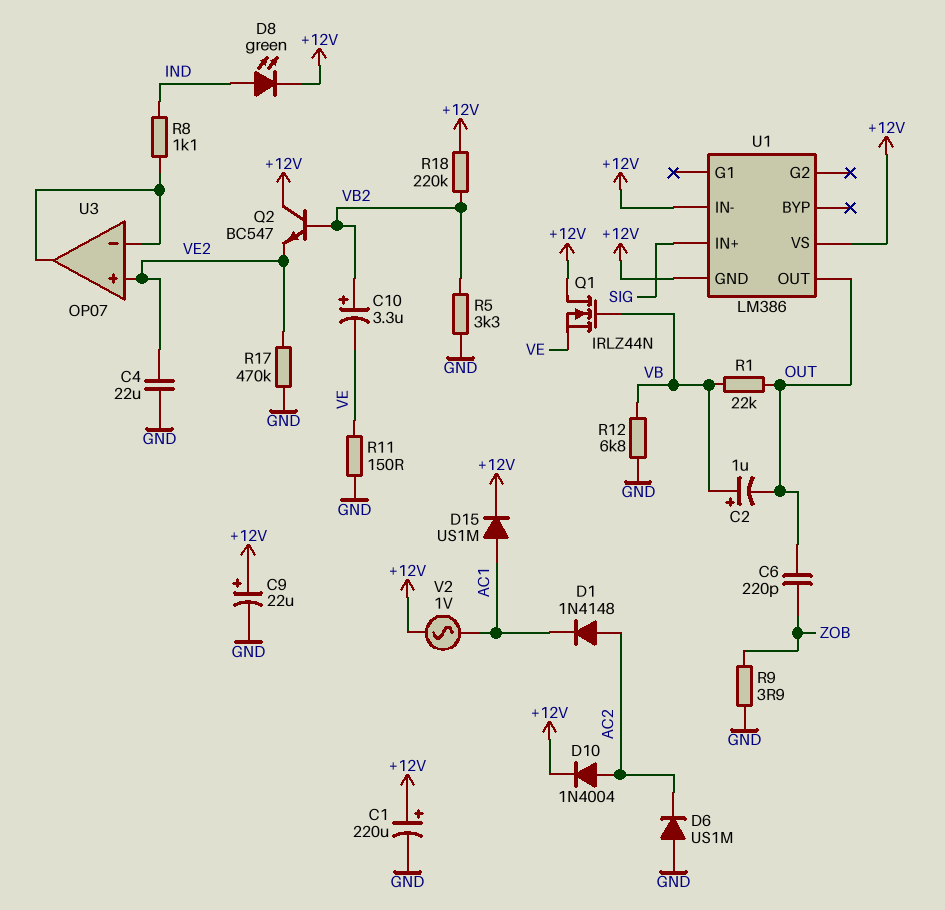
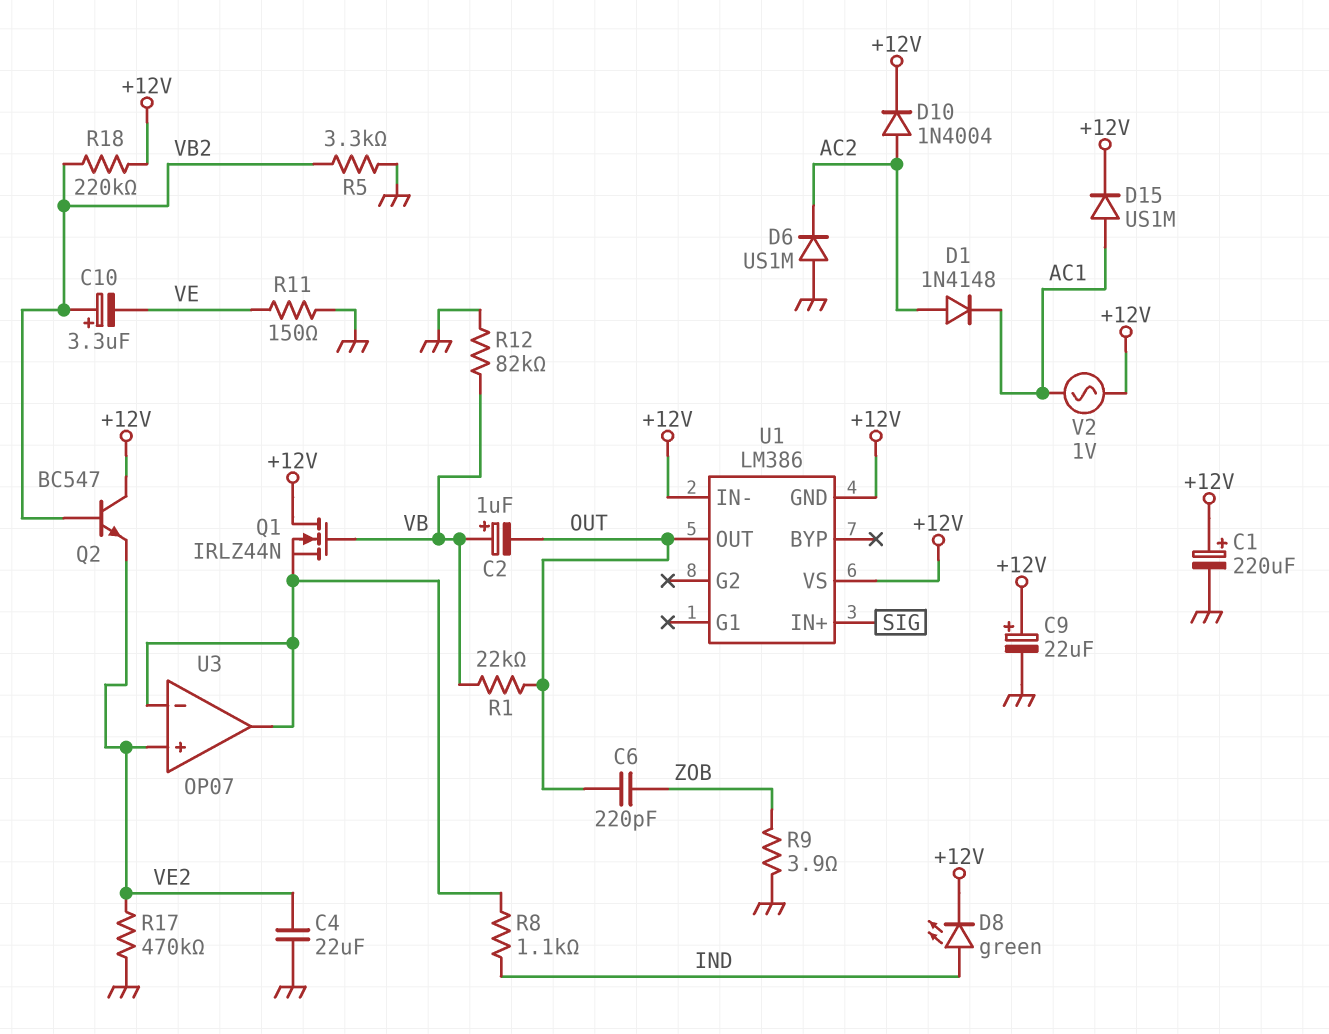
Q1: NMOS IRLZ44N (G VB, D +12V, S VE) -> NMOS IRLZ44N (G VB, D +12V, S U3/in-)
R12: 6.8k (GND, VB) -> 82k (GND, VB)

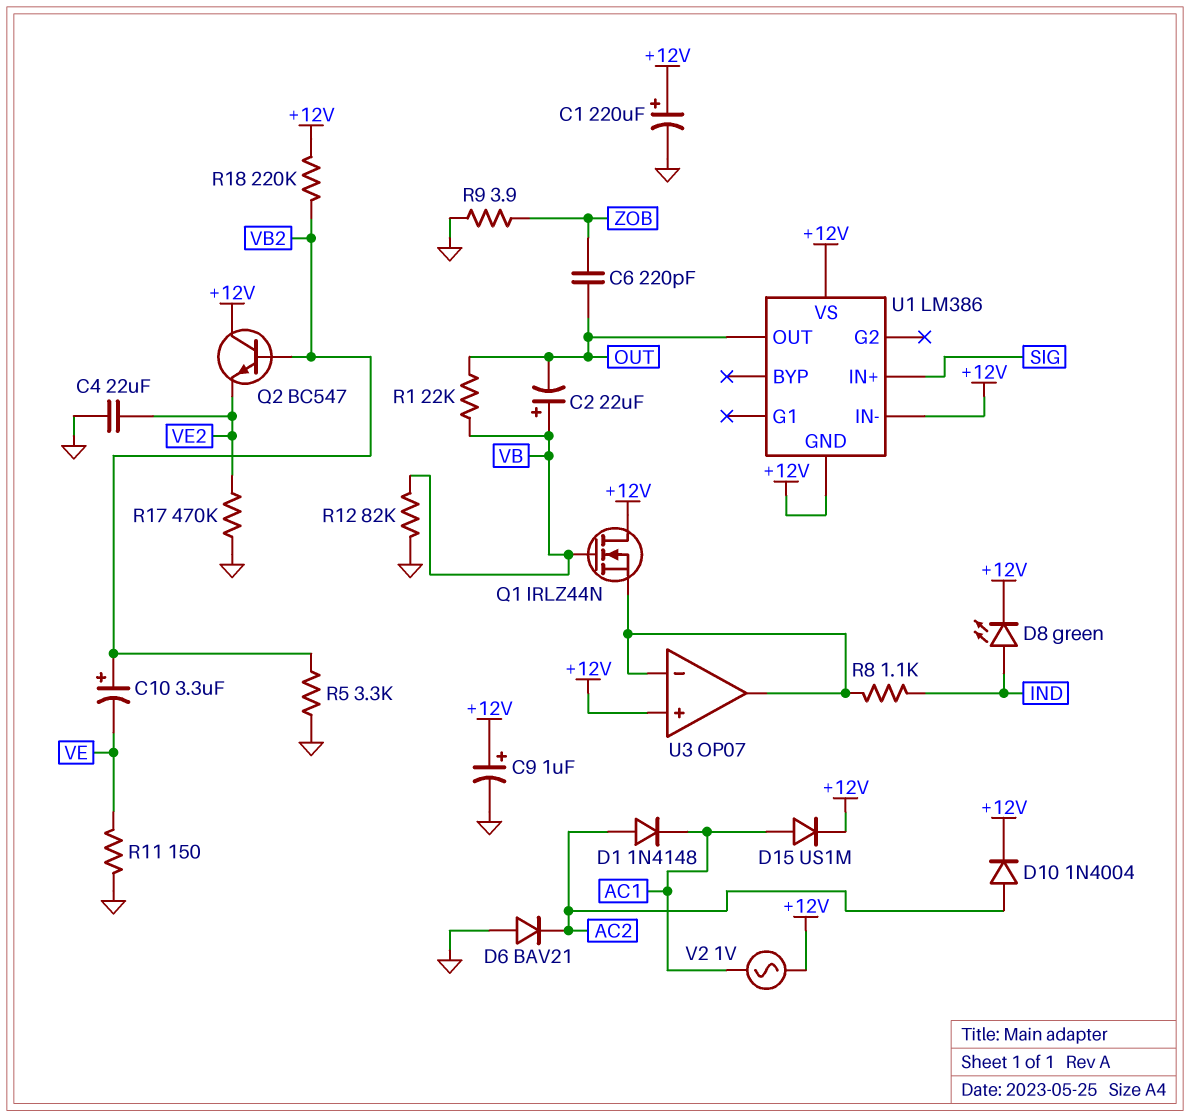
C2: 1uF (plus VB, minus OUT) -> 22uF (plus VB, minus OUT)
C9: 22uF (plus +12V, minus GND) -> 1uF (plus +12V, minus GND)
D6: diode US1M (A GND, K AC2) -> diode BAV21 (A GND, K AC2)
U3 pin in+: VE2 -> +12V

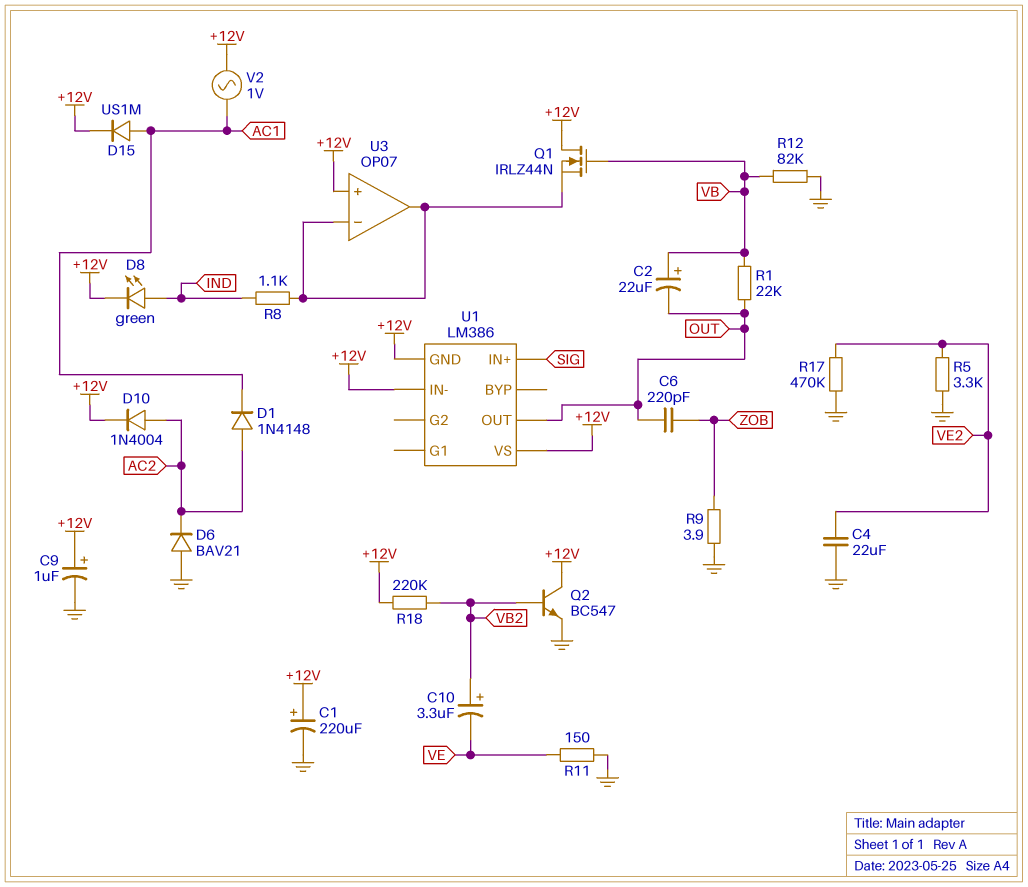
Q2: NPN BC547 (B VB2, C +12V, E VE2) -> NPN BC547 (B VB2, C +12V, E GND)
R5: 3.3k (GND, VB2) -> 3.3k (GND, VE2)

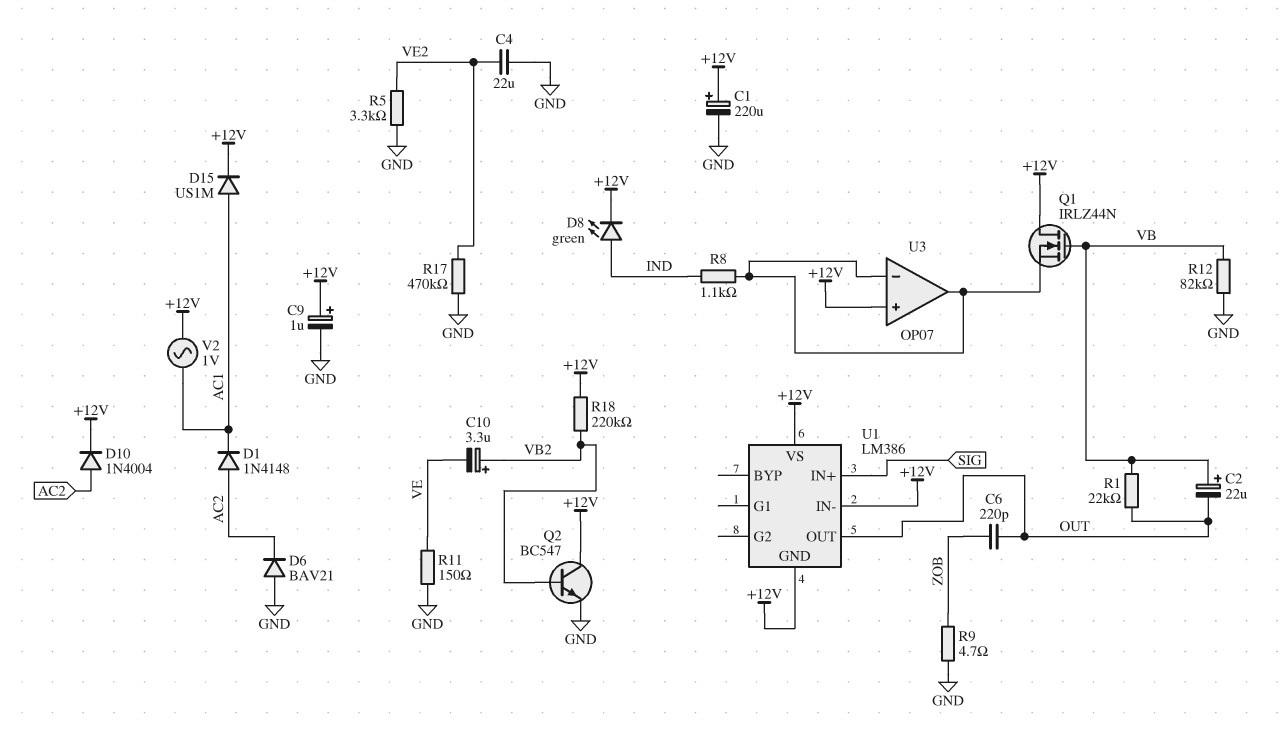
R9: 3.9 (GND, ZOB) -> 4.7 (GND, ZOB)

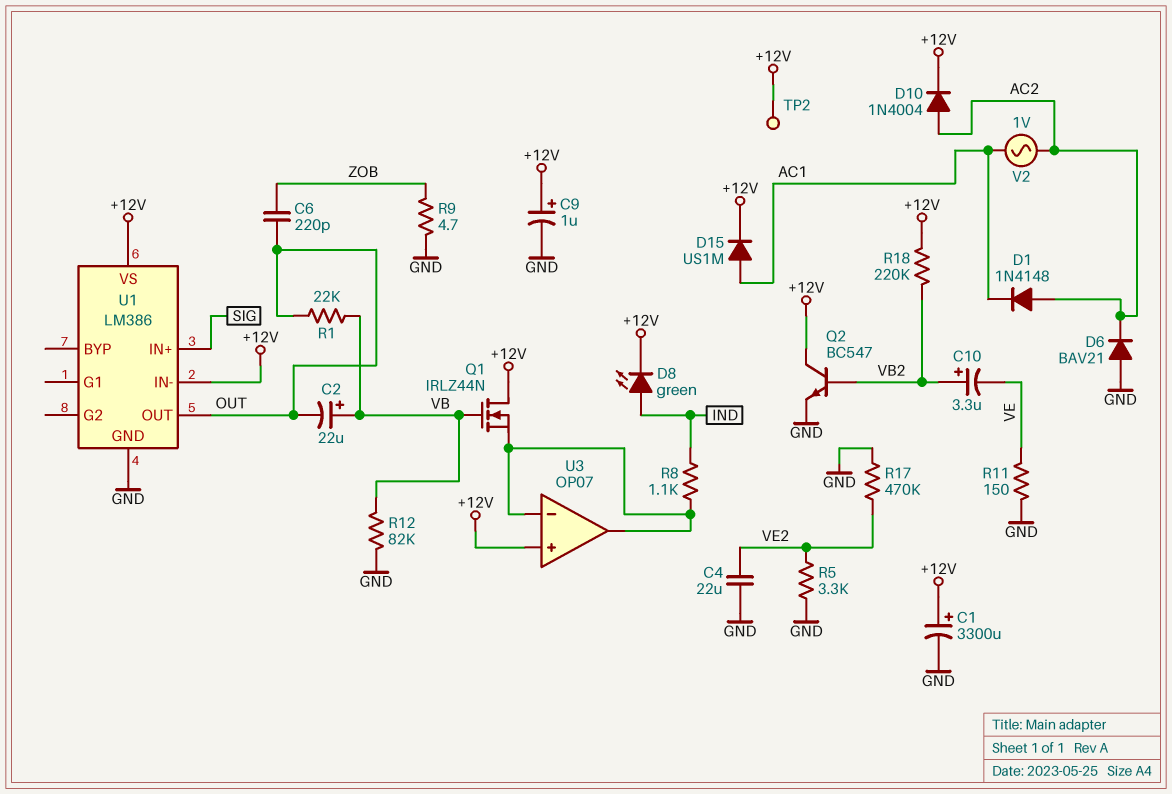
C1: 220uF (plus +12V, minus GND) -> 3300uF (plus +12V, minus GND)
TP2: none -> test point (+12V)
U1 pin GND: +12V -> GND
V2: AC 1V (+12V, AC1) -> AC 1V (AC1, AC2)

